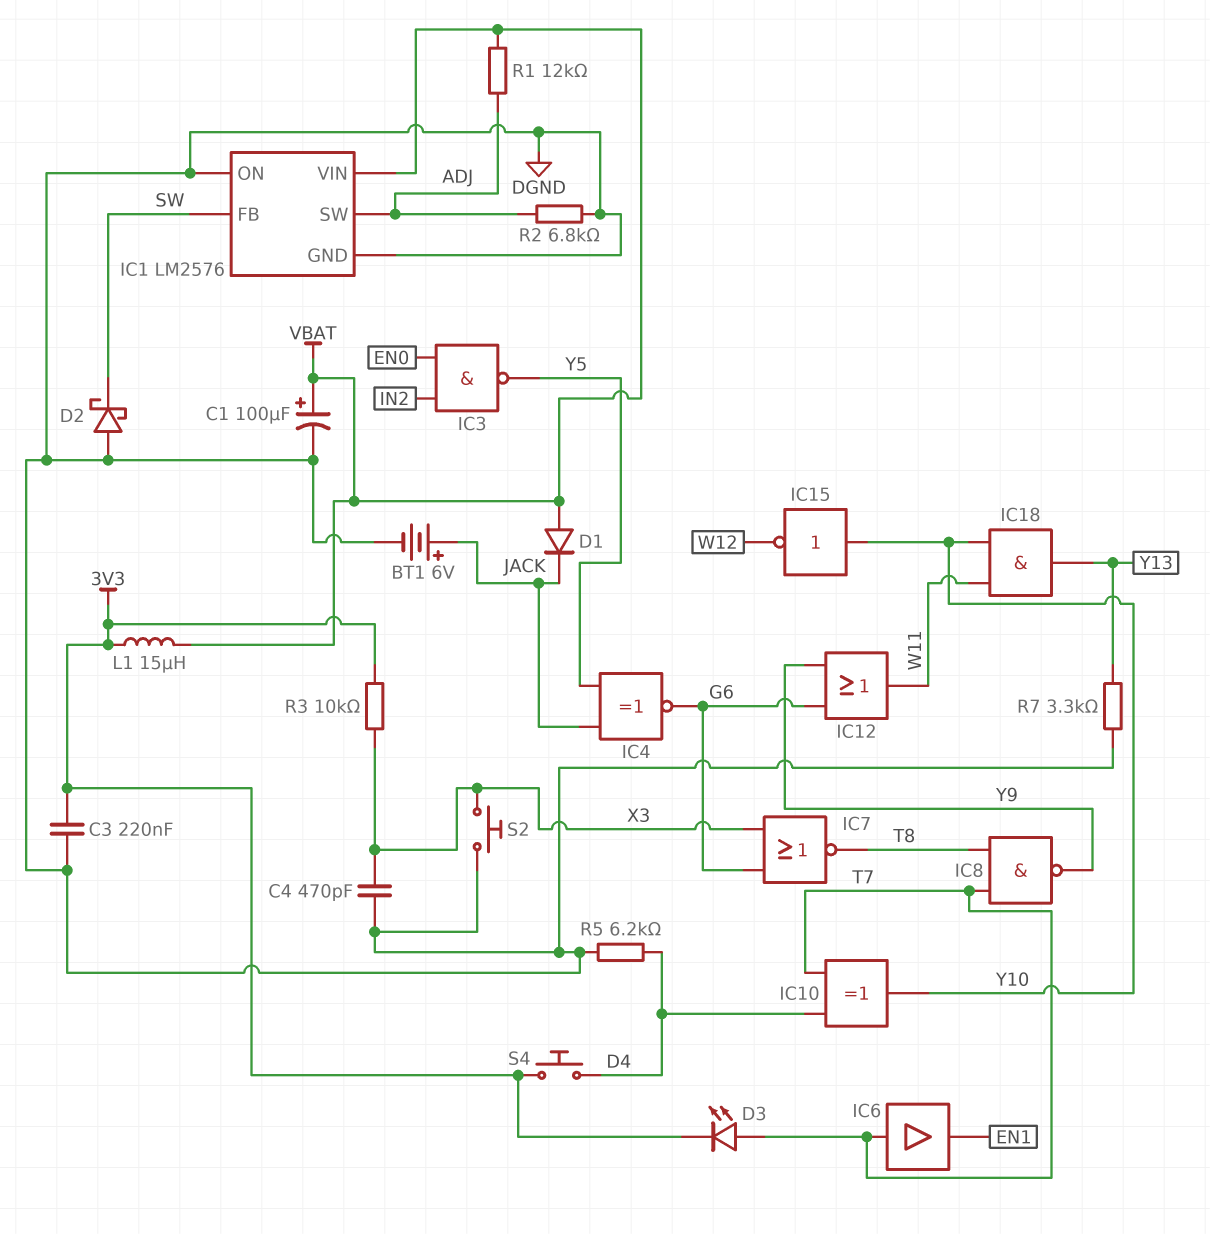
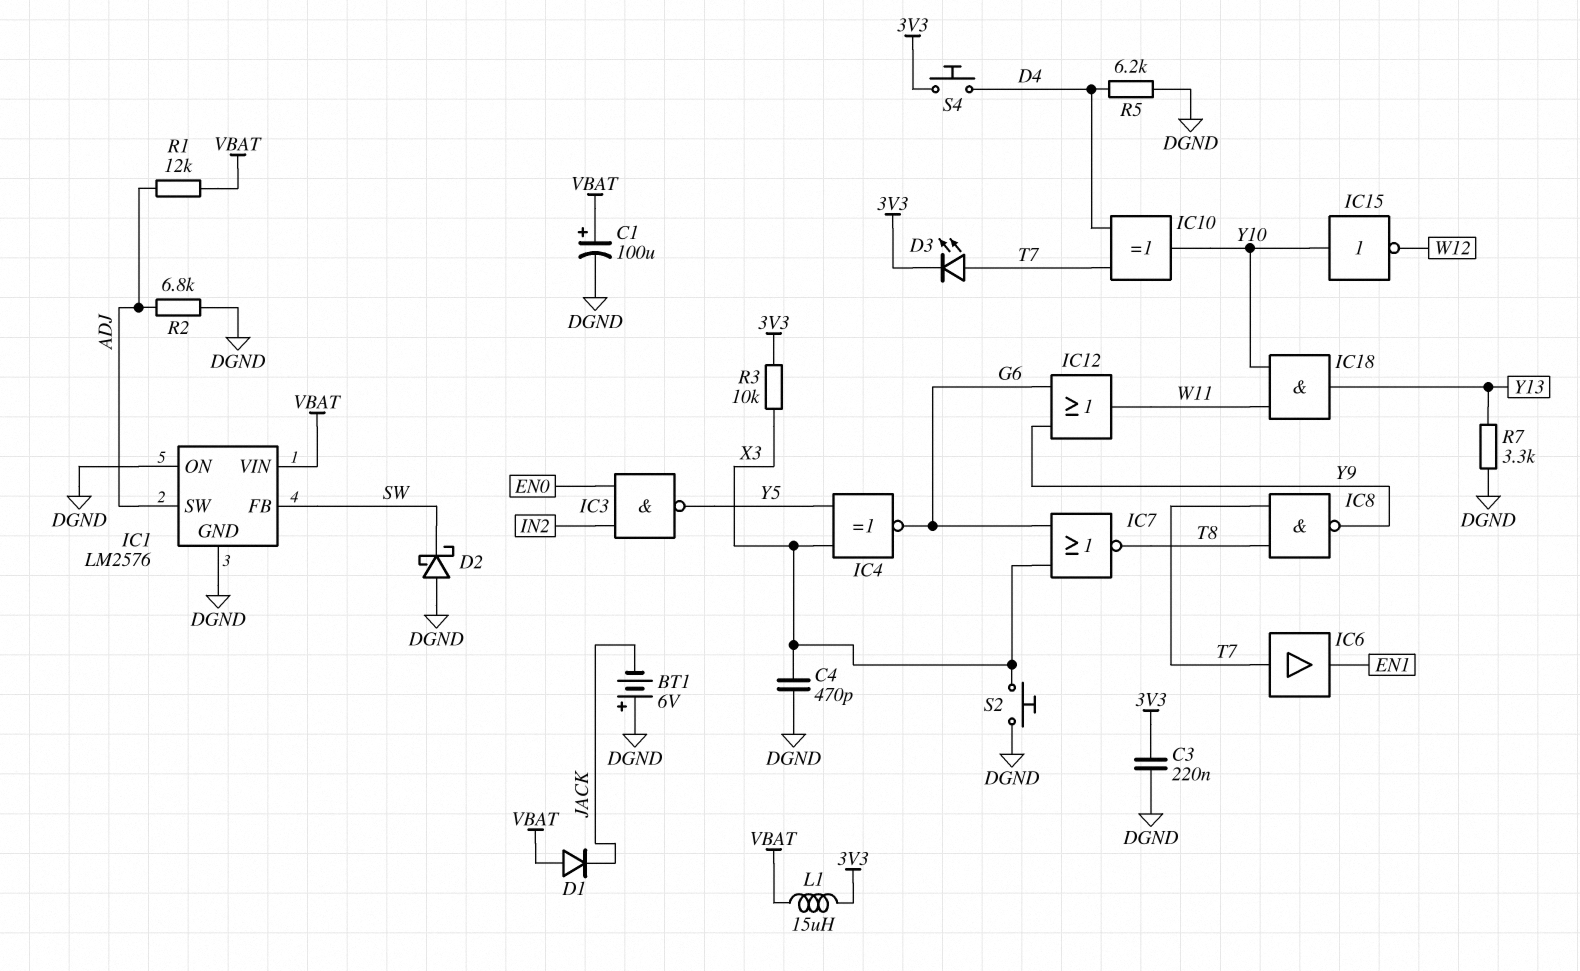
BT1: 6V (plus JACK, minus DGND) -> 6V (plus DGND, minus JACK)
IC4: XNOR (in JACK, in Y5, out G6) -> XNOR (in X3, in Y5, out G6)

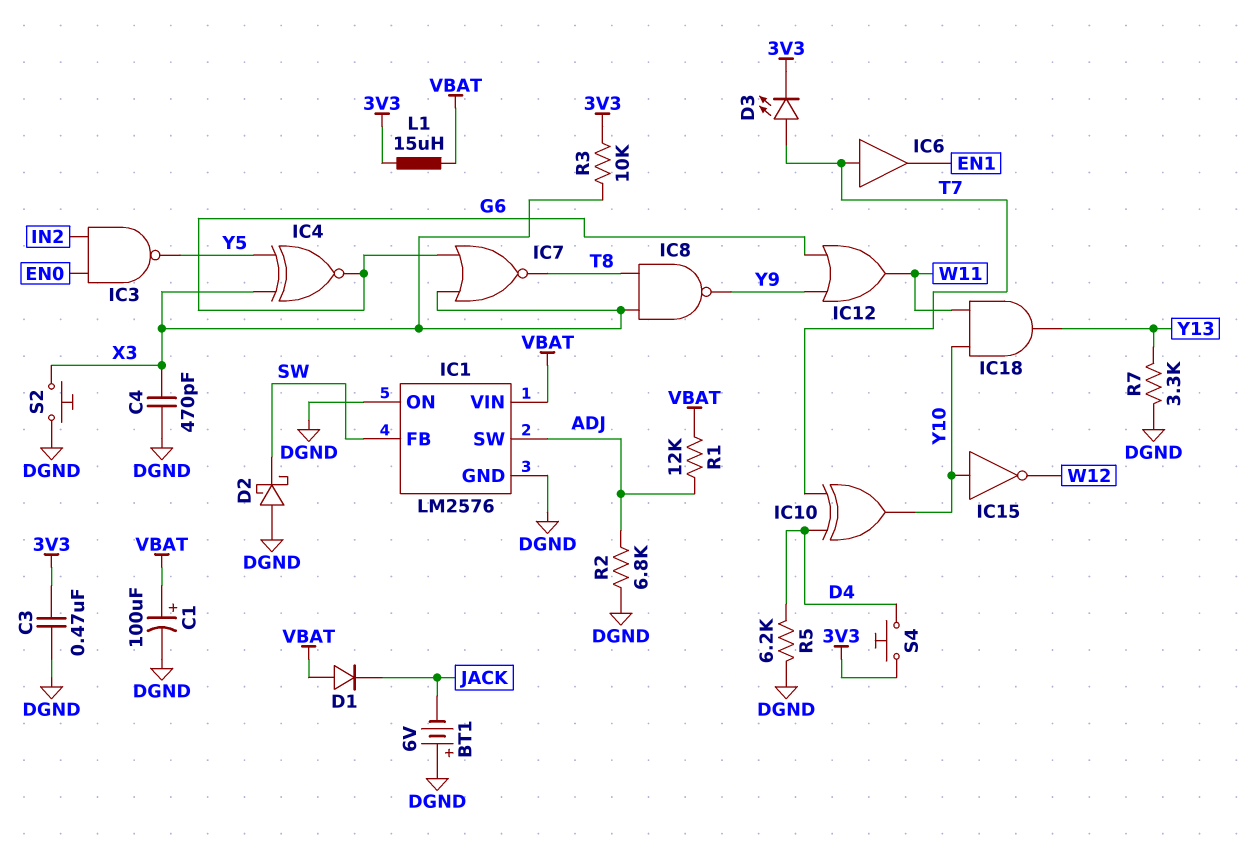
C3: 220nF (3V3, DGND) -> 470nF (3V3, DGND)
IC8: NAND (in T7, in T8, out Y9) -> NAND (in T8, in X3, out Y9)

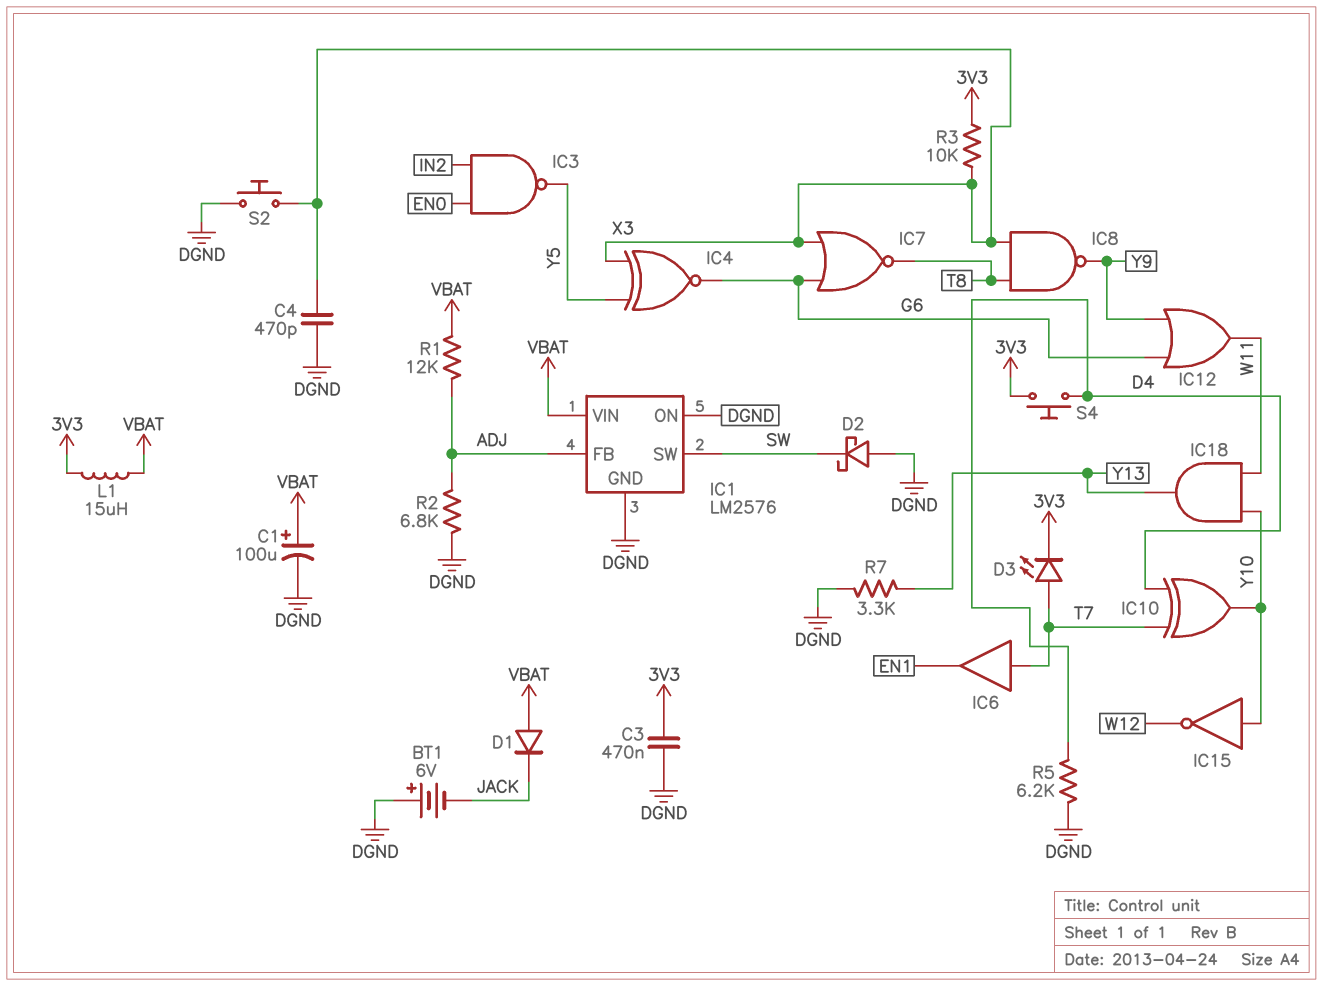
IC1 pin FB: SW -> ADJ
IC1 pin SW: ADJ -> SW

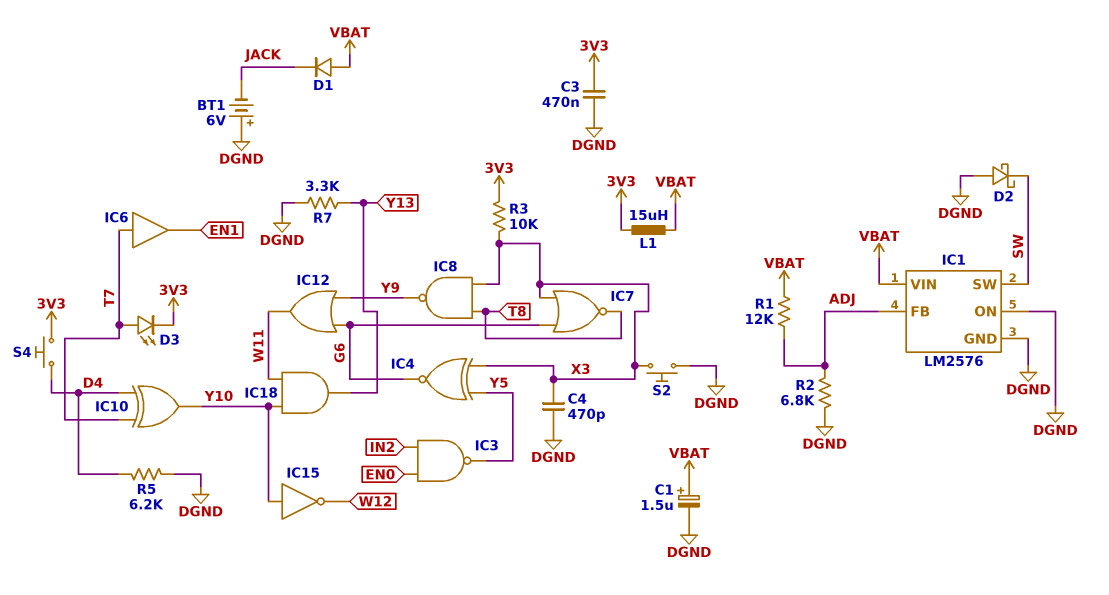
C1: 100uF (plus VBAT, minus DGND) -> 1.5uF (plus VBAT, minus DGND)

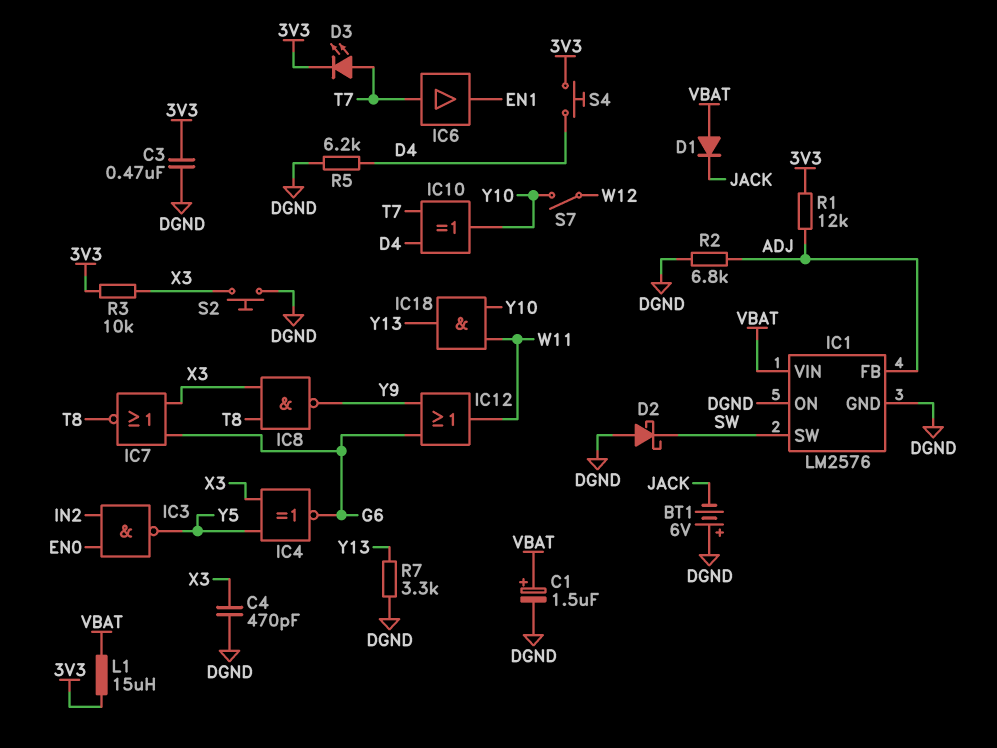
IC15: NOT (in Y10, out W12) -> none
R1: 12k (ADJ, VBAT) -> 12k (3V3, ADJ)
S7: none -> switch (W12, Y10)

